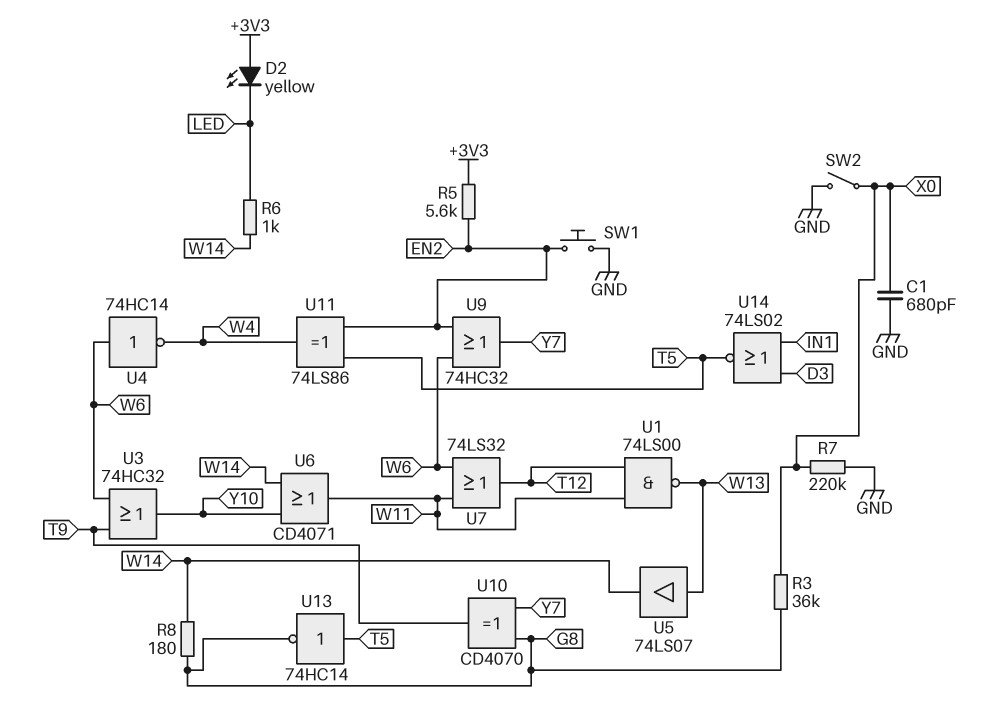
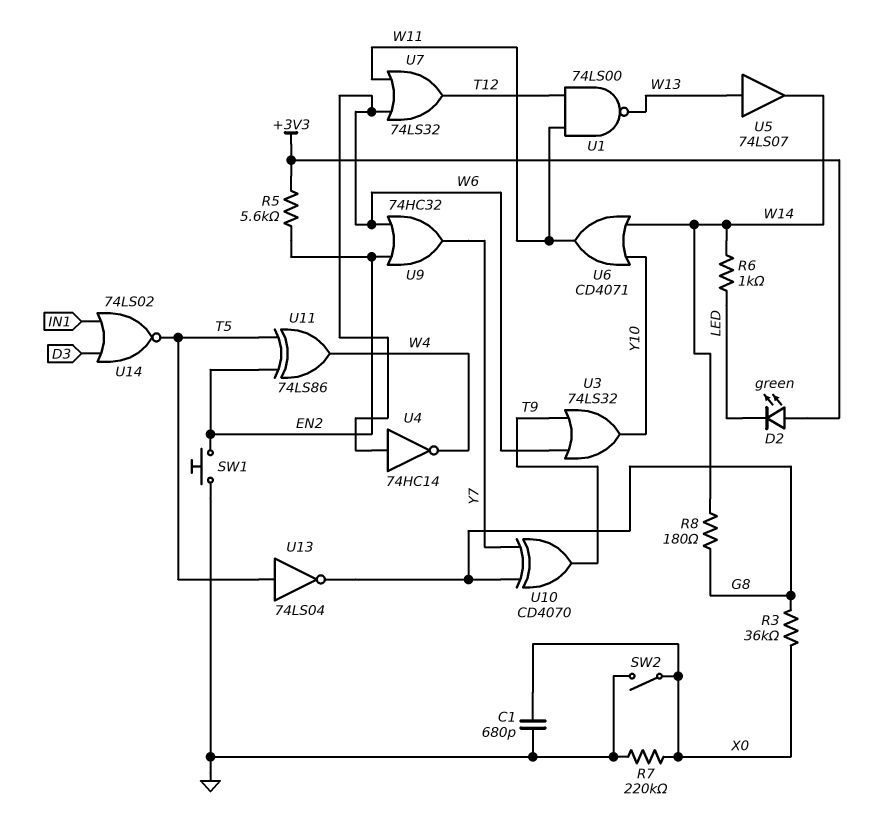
D2: LED yellow (A +3V3, K LED) -> LED green (A +3V3, K LED)
U3: OR 74HC32 (in T9, in W6, out Y10) -> OR 74LS32 (in T9, in W6, out Y10)
U13: NOT 74HC14 (in T5, out G8) -> NOT 74LS04 (in T5, out G8)

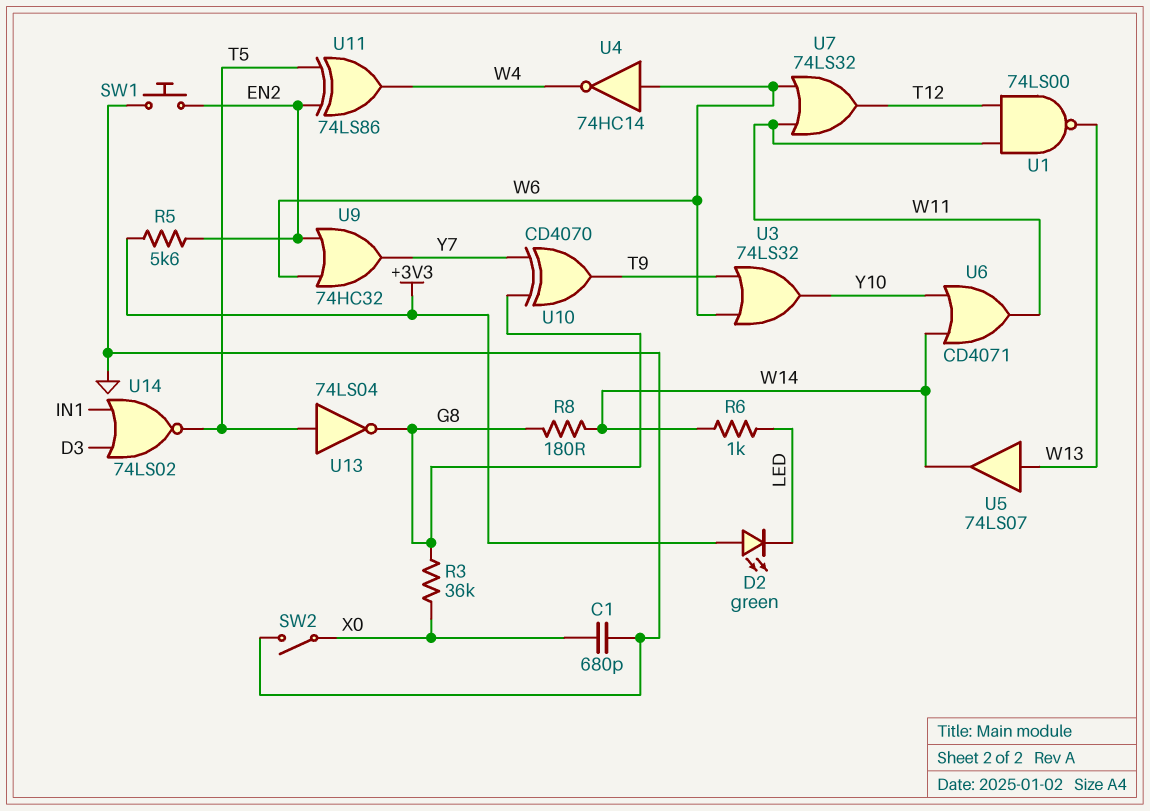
R7: 220k (GND, X0) -> none

